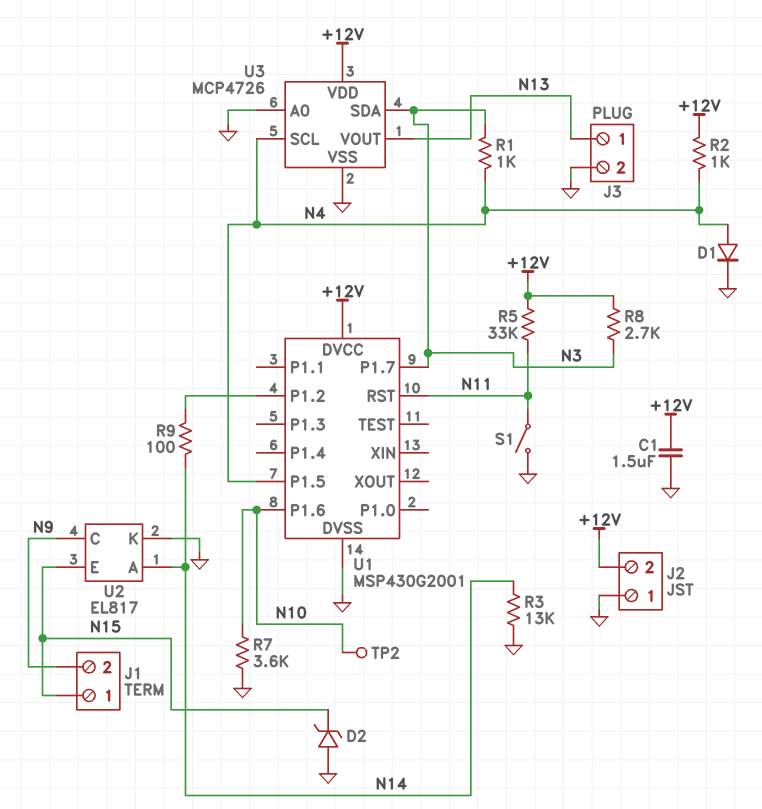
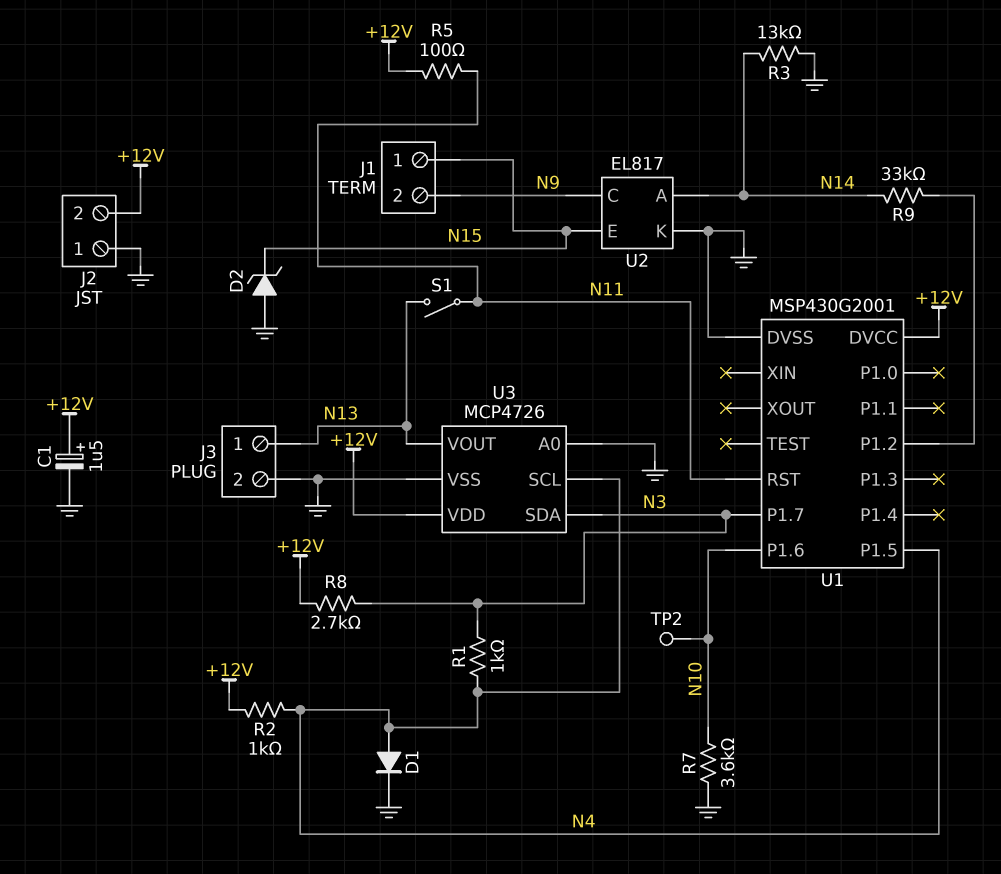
C1: 1.5uF (+12V, GND) -> 1.5uF (plus +12V, minus GND)
R5: 33k (+12V, N11) -> 100 (+12V, N11)
R9: 100 (N14, U1/P1.2) -> 33k (N14, U1/P1.2)
S1: switch (GND, N11) -> switch (N11, N13)

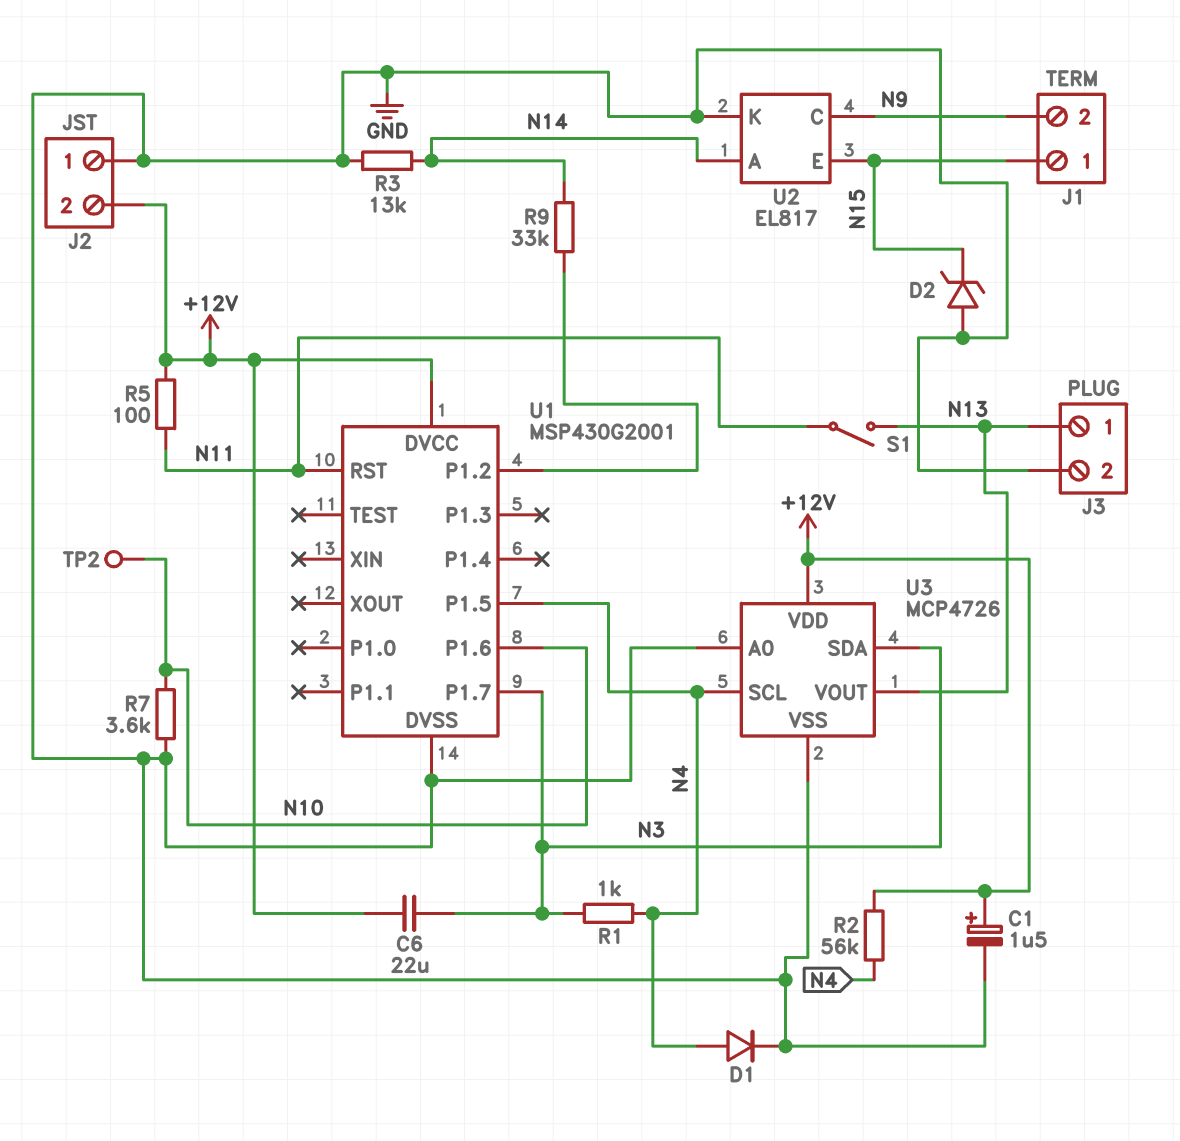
C6: none -> 22uF (+12V, N3)
R2: 1k (+12V, N4) -> 56k (+12V, N4)
R8: 2.7k (+12V, N3) -> none

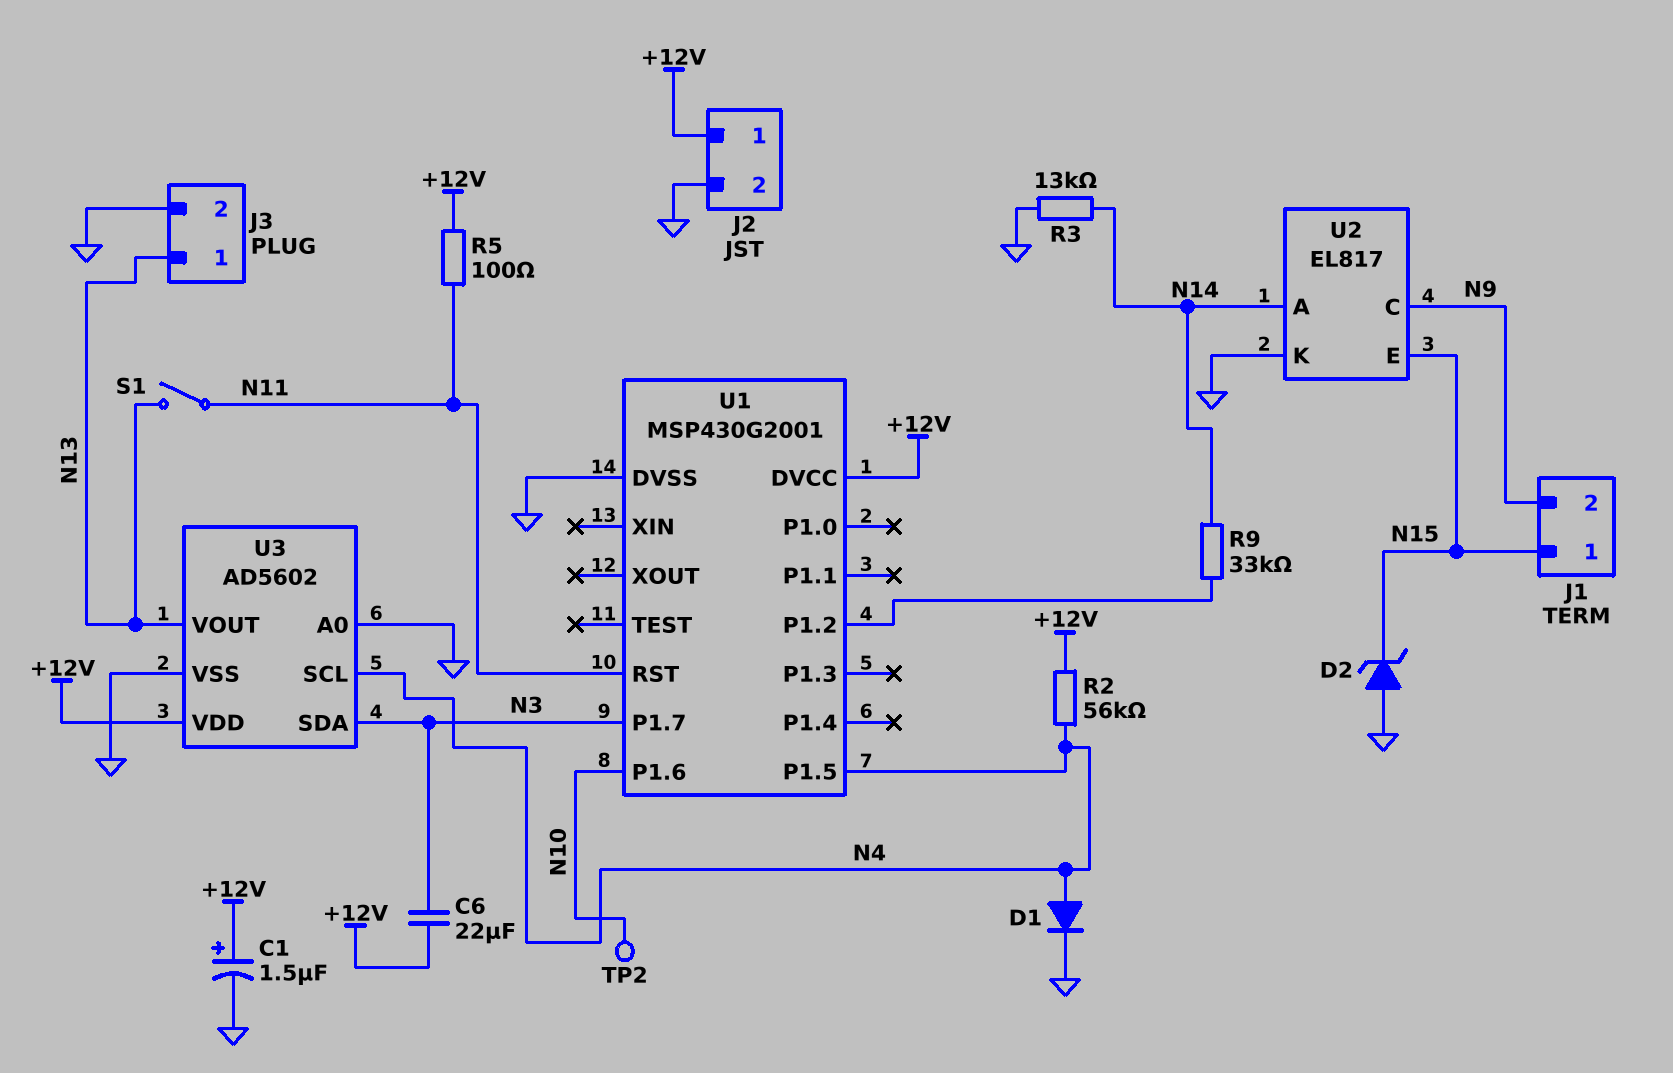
J2 pin 1: GND -> +12V
J2 pin 2: +12V -> GND
R1: 1k (N3, N4) -> none
R7: 3.6k (GND, N10) -> none
U3: MCP4726 -> AD5602

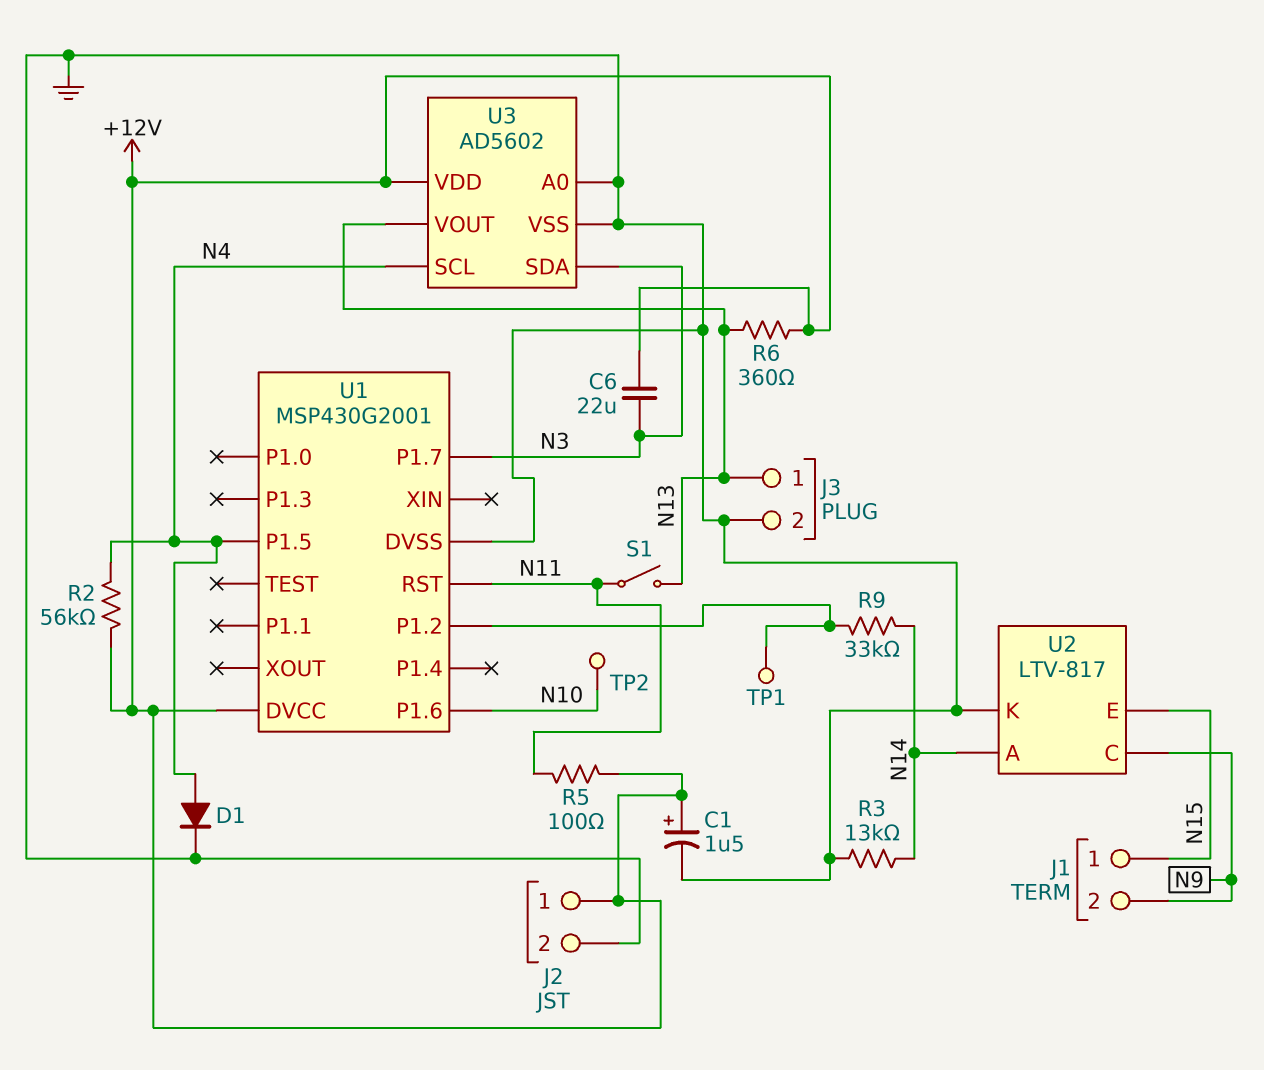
D2: zener (A GND, K N15) -> none
R6: none -> 360 (+12V, N13)
TP1: none -> test point (U1/P1.2)
U2: EL817 -> LTV-817

